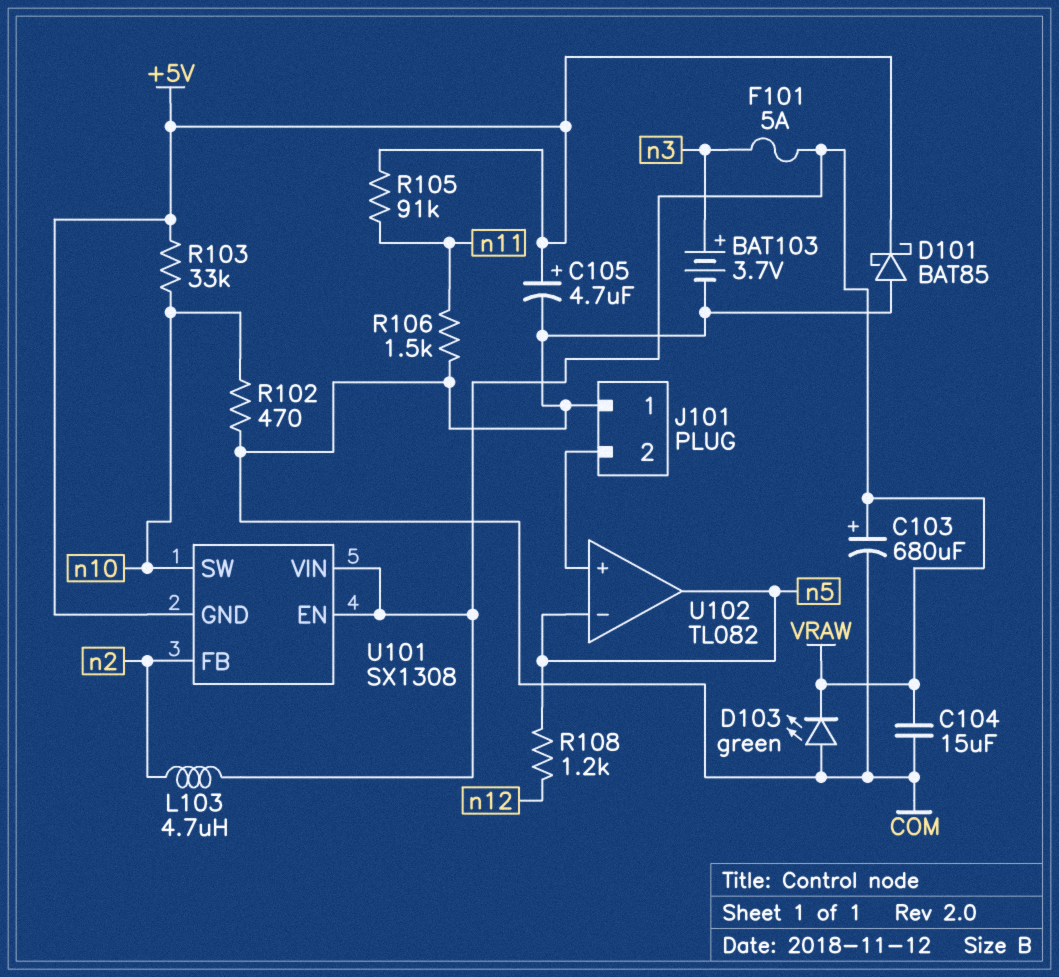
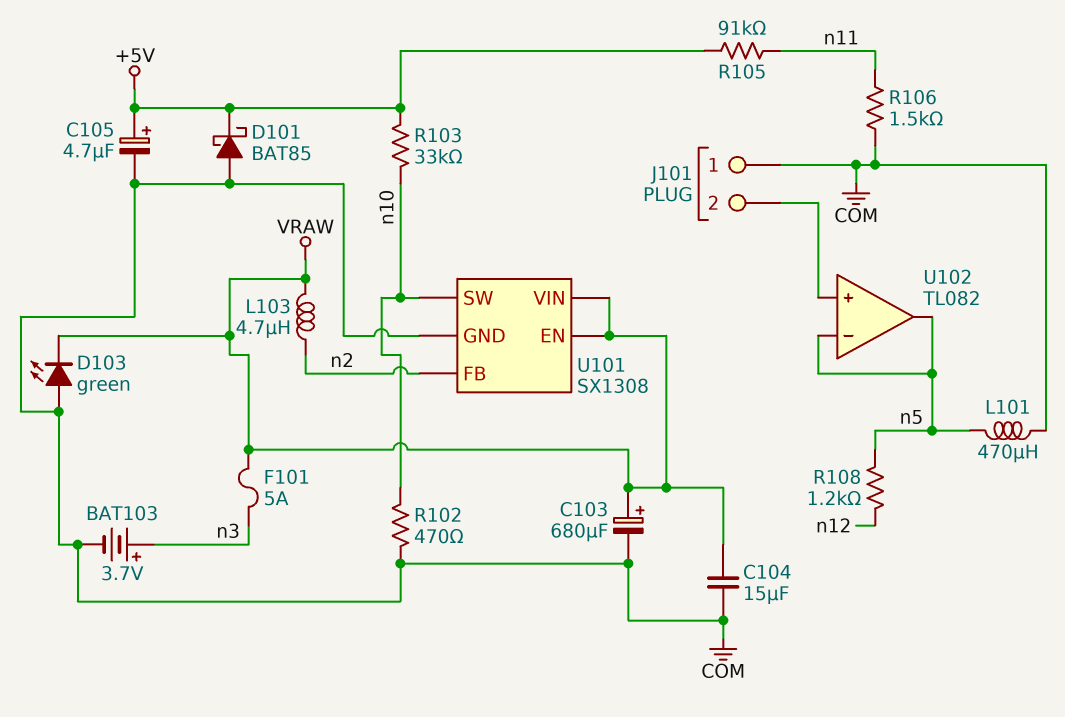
L101: none -> 470uH (COM, n5)
U101 pin GND: +5V -> COM

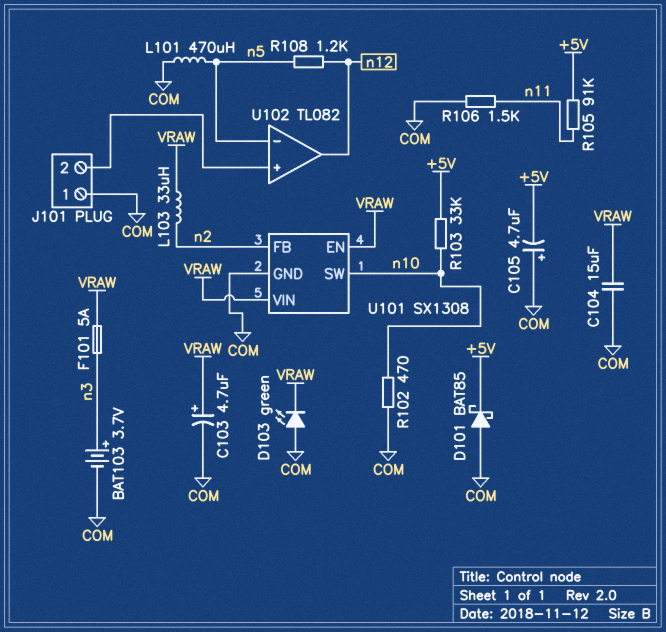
C103: 680uF (plus VRAW, minus COM) -> 4.7uF (plus VRAW, minus COM)
C105: 4.7uF (plus +5V, minus COM) -> 4.7uF (plus COM, minus +5V)
L103: 4.7uH (VRAW, n2) -> 33uH (VRAW, n2)
U102 pin out: n5 -> n12

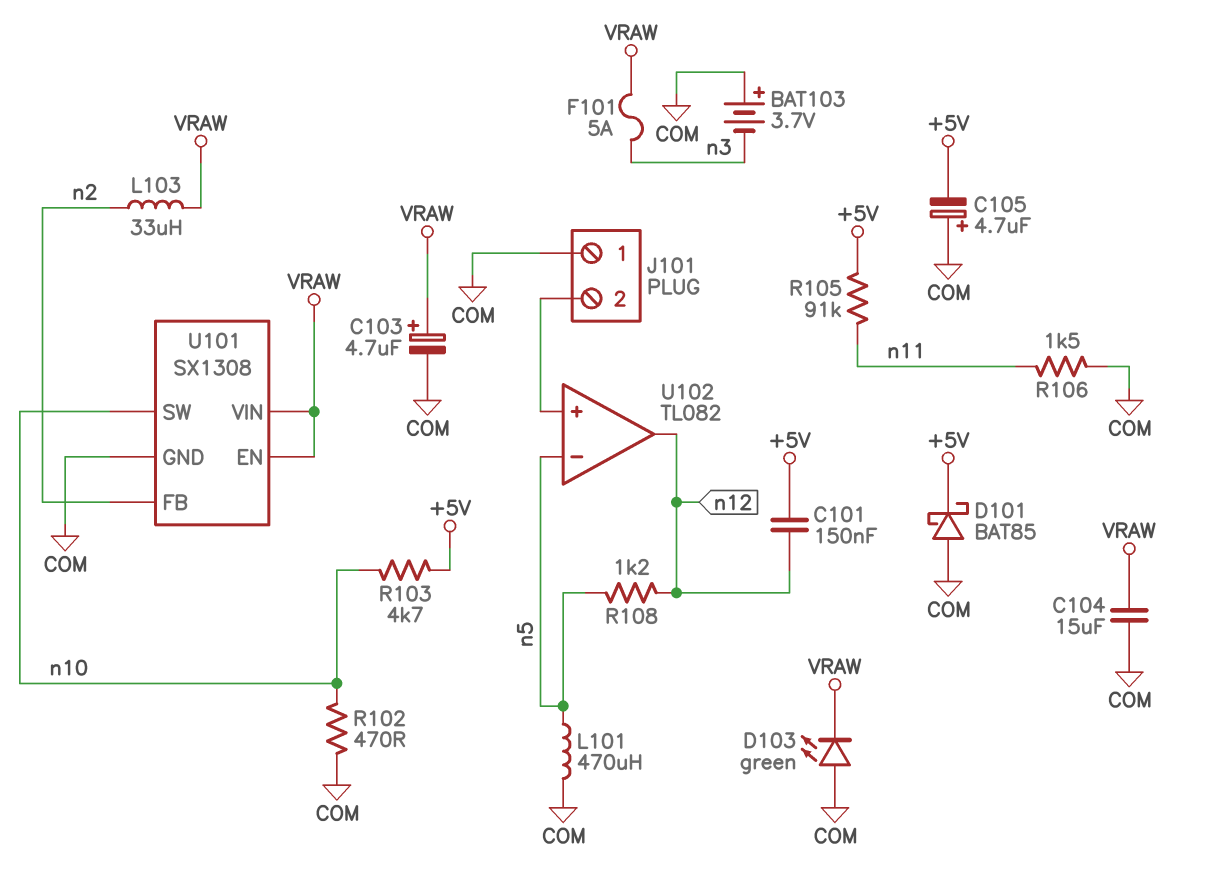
BAT103: 3.7V (plus n3, minus COM) -> 3.7V (plus COM, minus n3)
C101: none -> 150nF (+5V, n12)
R103: 33k (+5V, n10) -> 4.7k (+5V, n10)

